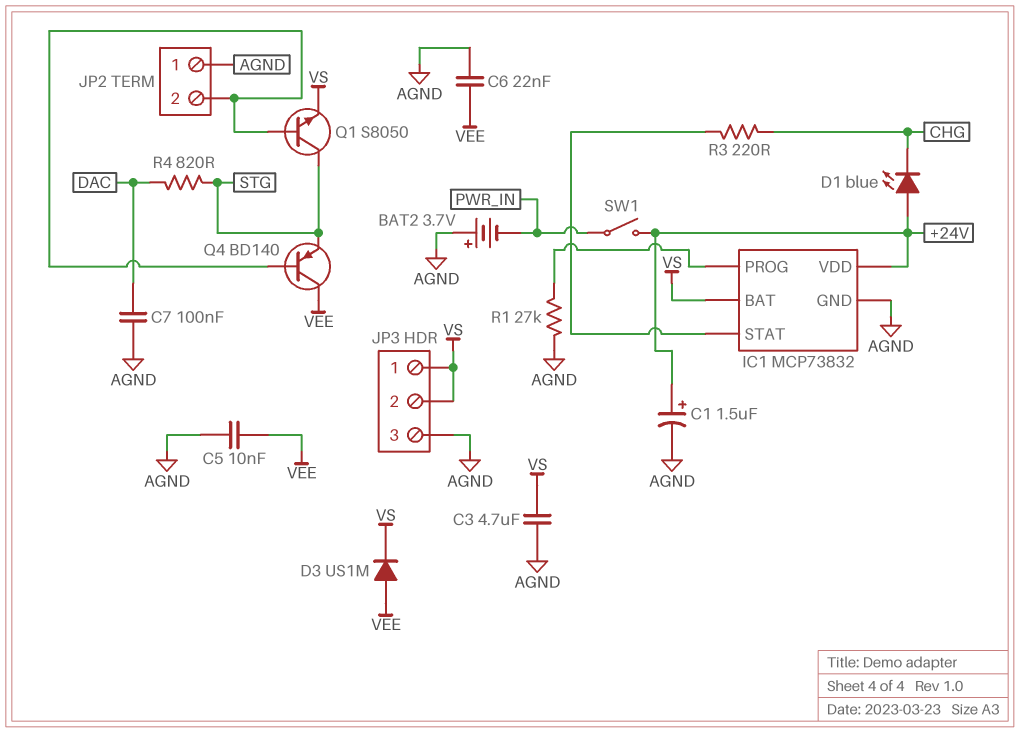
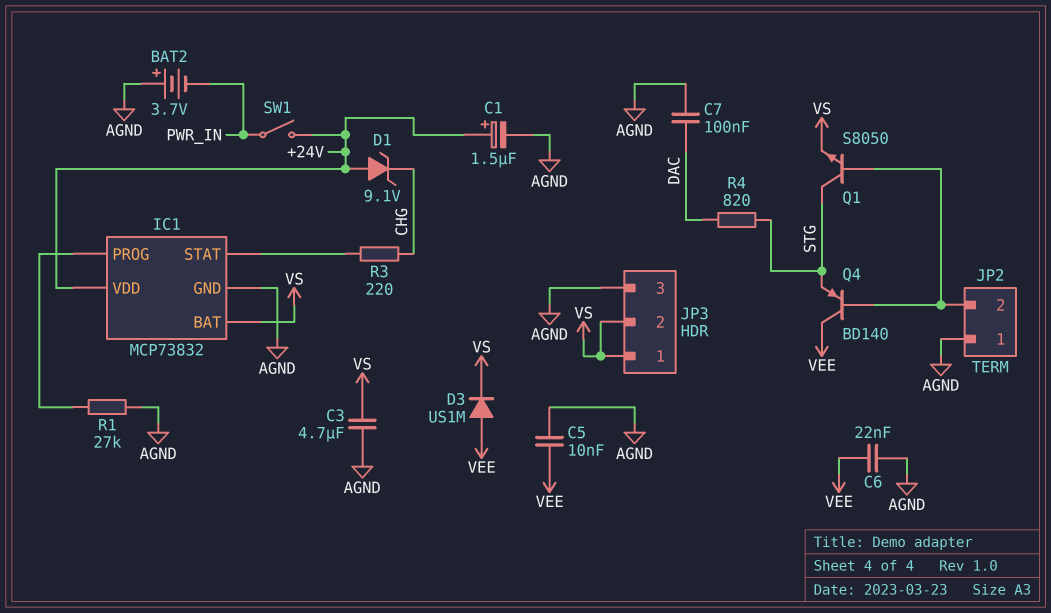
D1: LED blue (A +24V, K CHG) -> zener 9.1V (A +24V, K CHG)

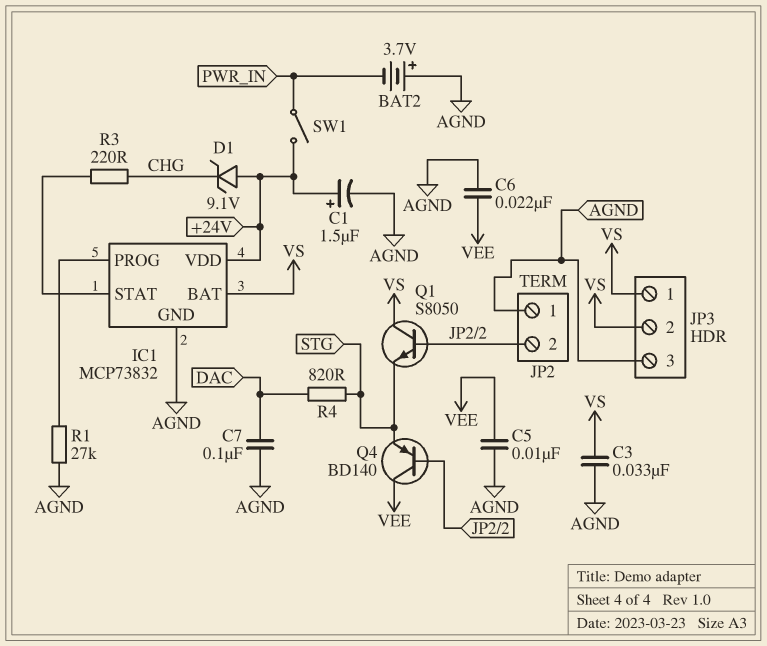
C3: 4.7uF (AGND, VS) -> 33nF (AGND, VS)
D3: diode US1M (A VEE, K VS) -> none
Q1: NPN S8050 (B JP2/2, C STG, E VS) -> NPN S8050 (B JP2/2, C VS, E STG)

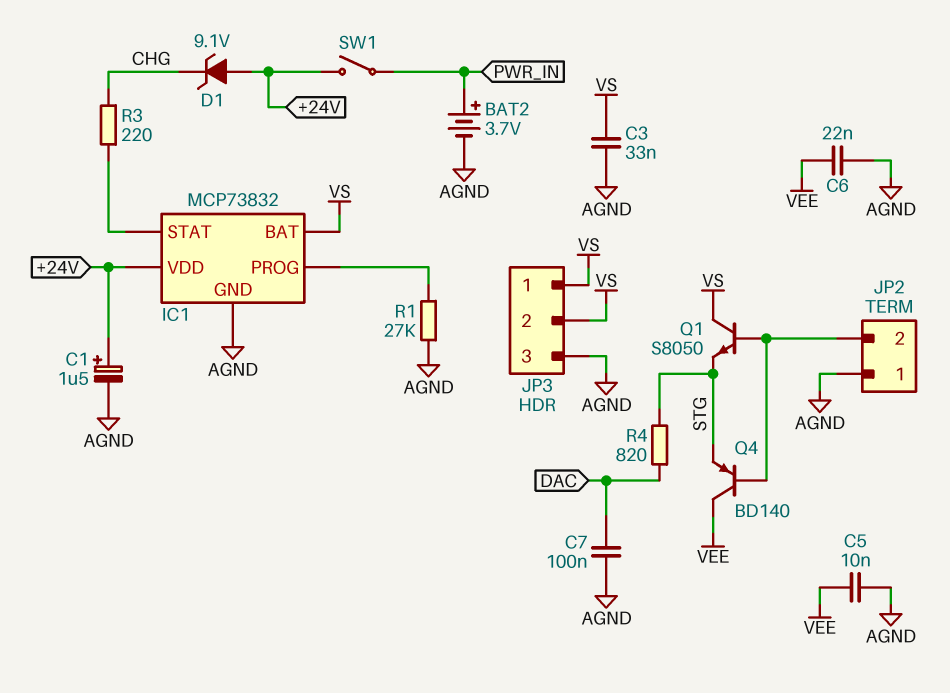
BAT2: 3.7V (plus AGND, minus PWR_IN) -> 3.7V (plus PWR_IN, minus AGND)

